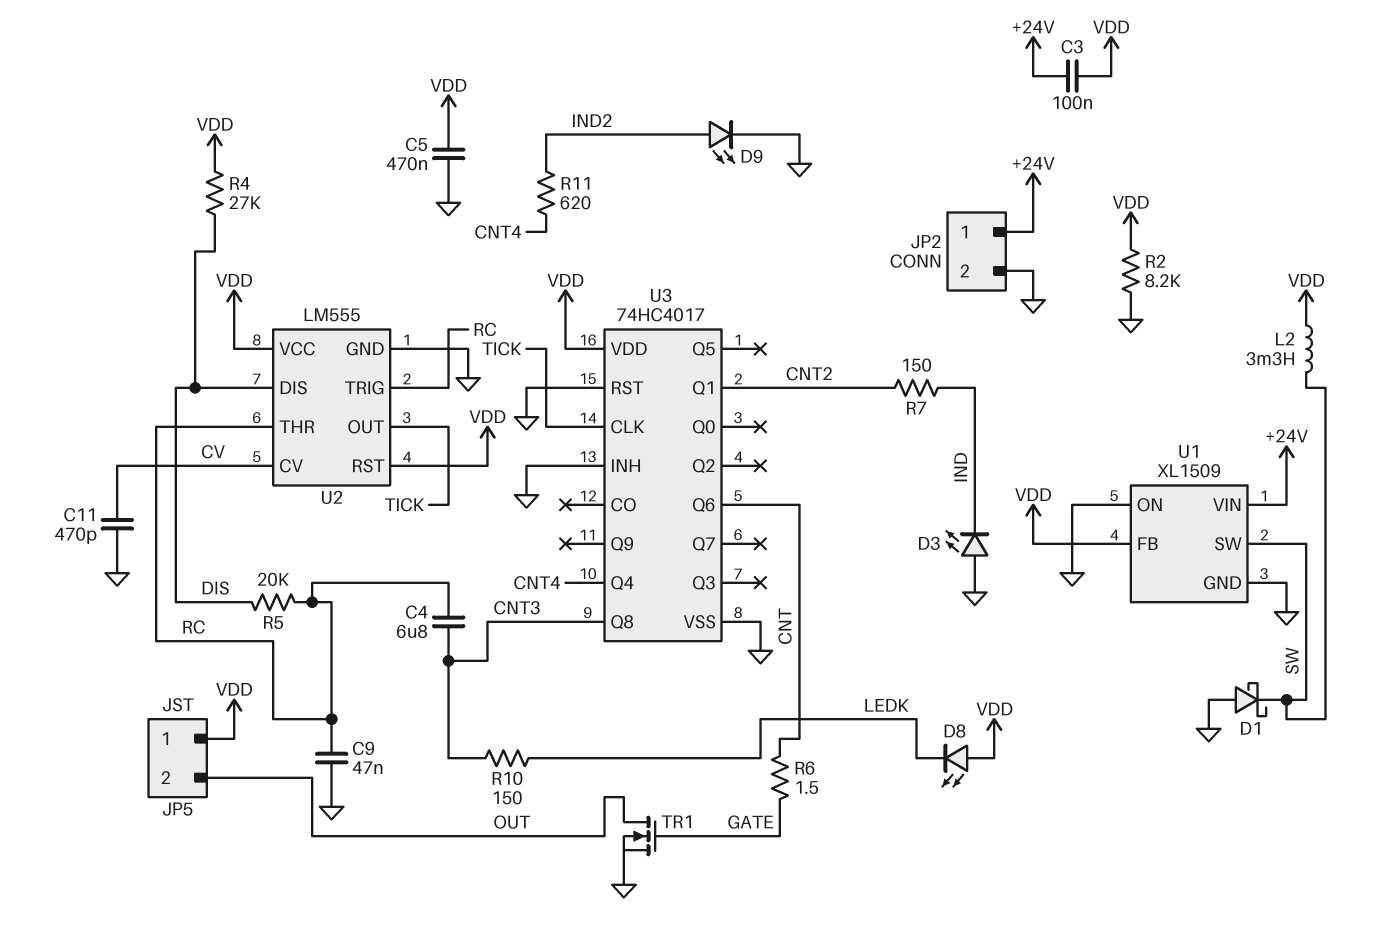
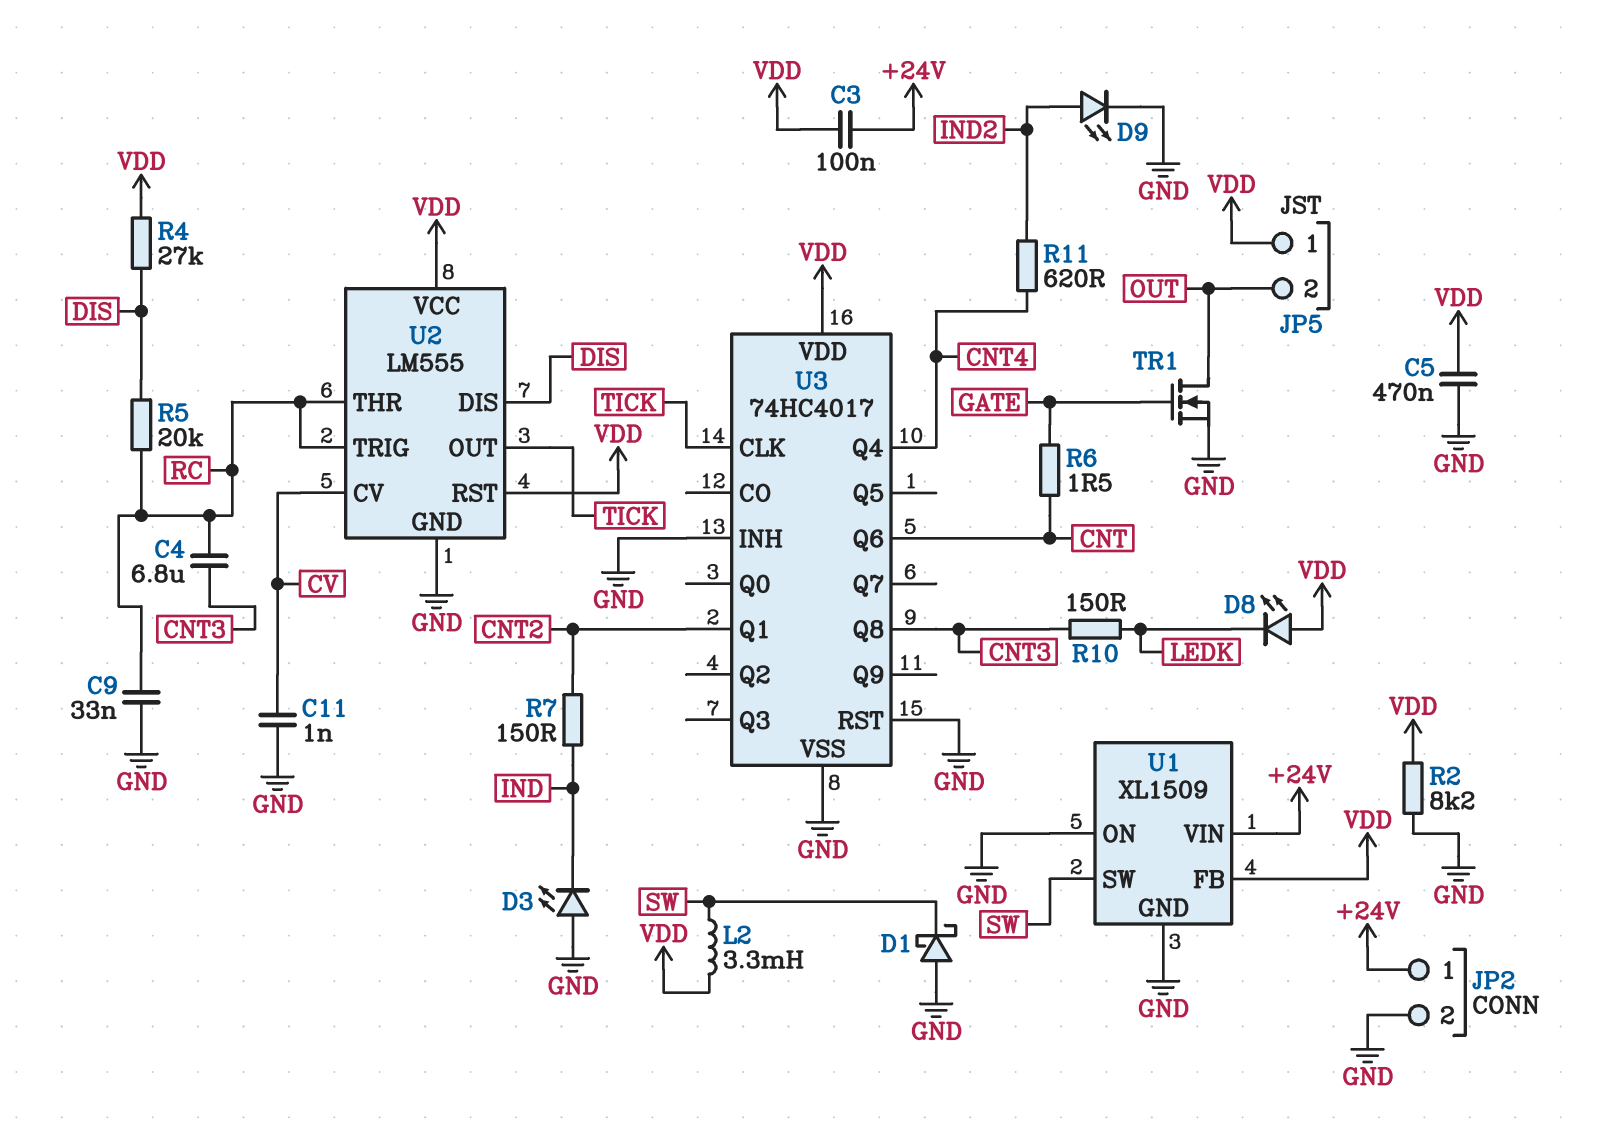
C9: 47nF (GND, RC) -> 33nF (GND, RC)
C11: 470pF (CV, GND) -> 1nF (CV, GND)

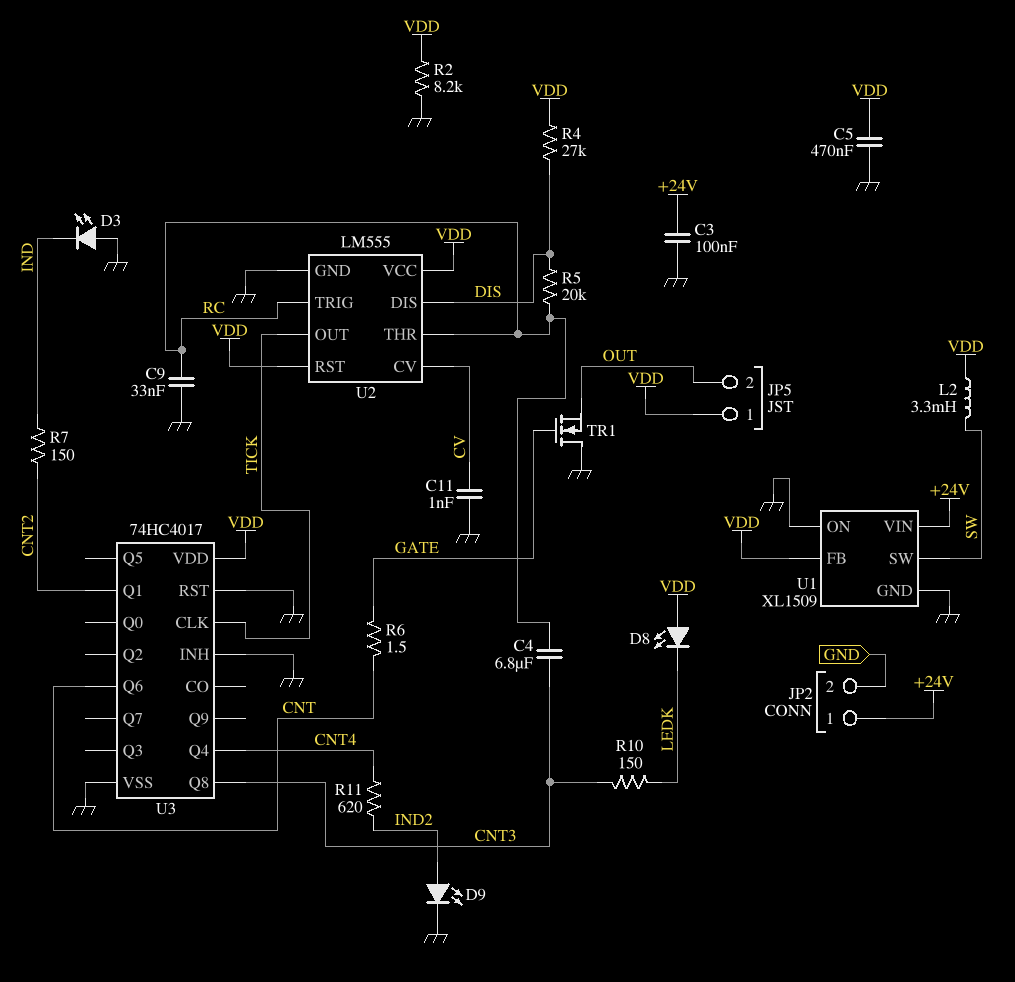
C3: 100nF (+24V, VDD) -> 100nF (+24V, GND)
D1: schottky (A GND, K SW) -> none
TR1: NMOS (G GATE, D OUT, S GND) -> NMOS (G GATE, D GND, S OUT)

